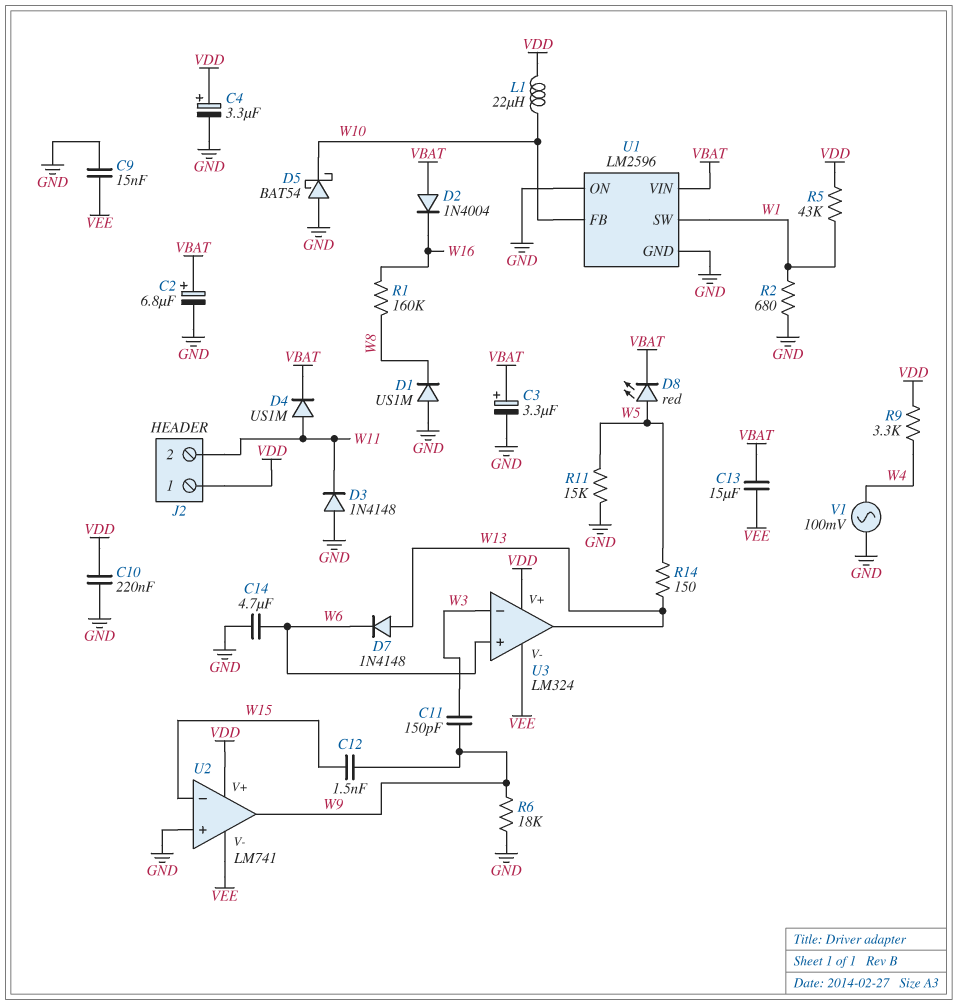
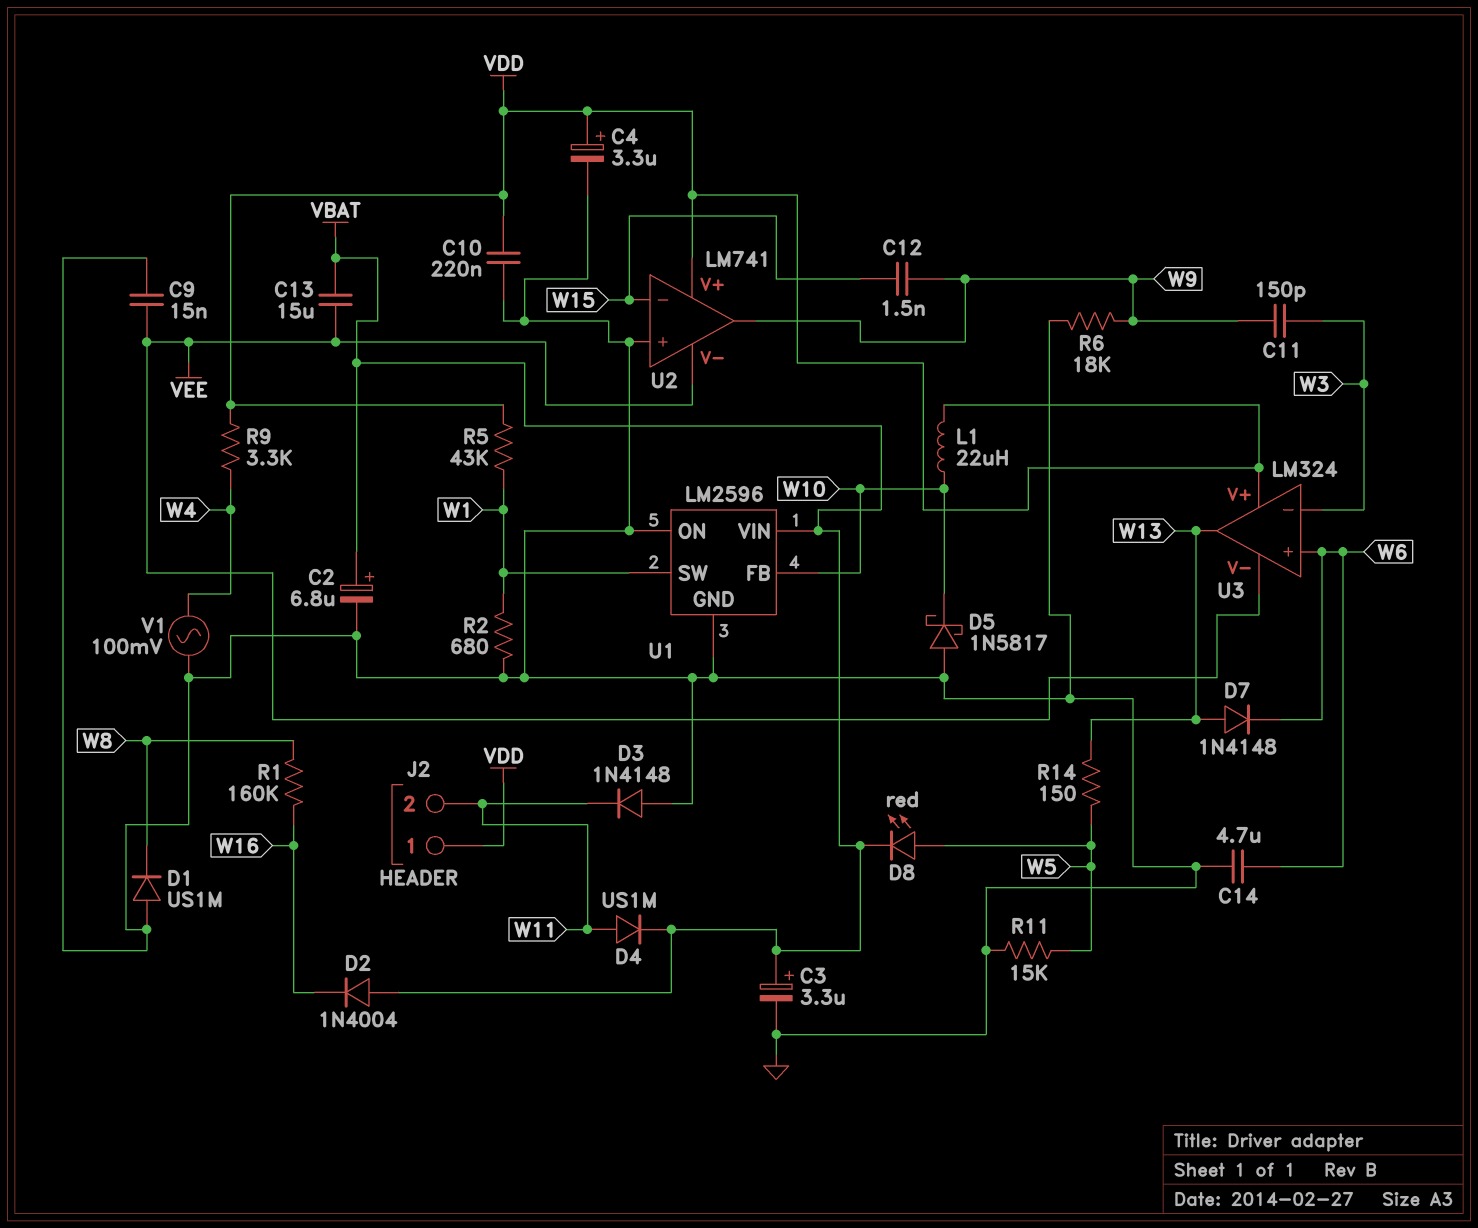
D5: schottky BAT54 (A GND, K W10) -> schottky 1N5817 (A GND, K W10)

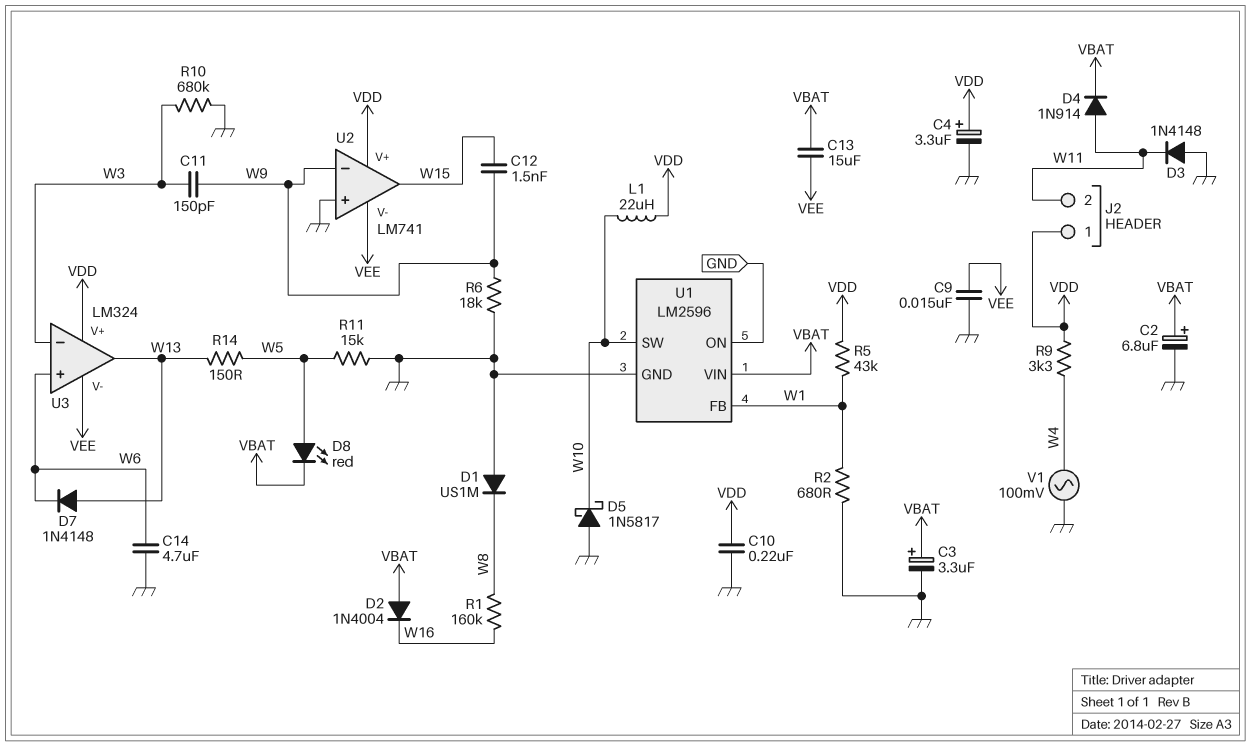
D4: diode US1M (A W11, K VBAT) -> diode 1N914 (A W11, K VBAT)
R10: none -> 680k (GND, W3)
U1 pin FB: W10 -> W1
U1 pin SW: W1 -> W10
U2 pin in-: W15 -> W9
U2 pin out: W9 -> W15

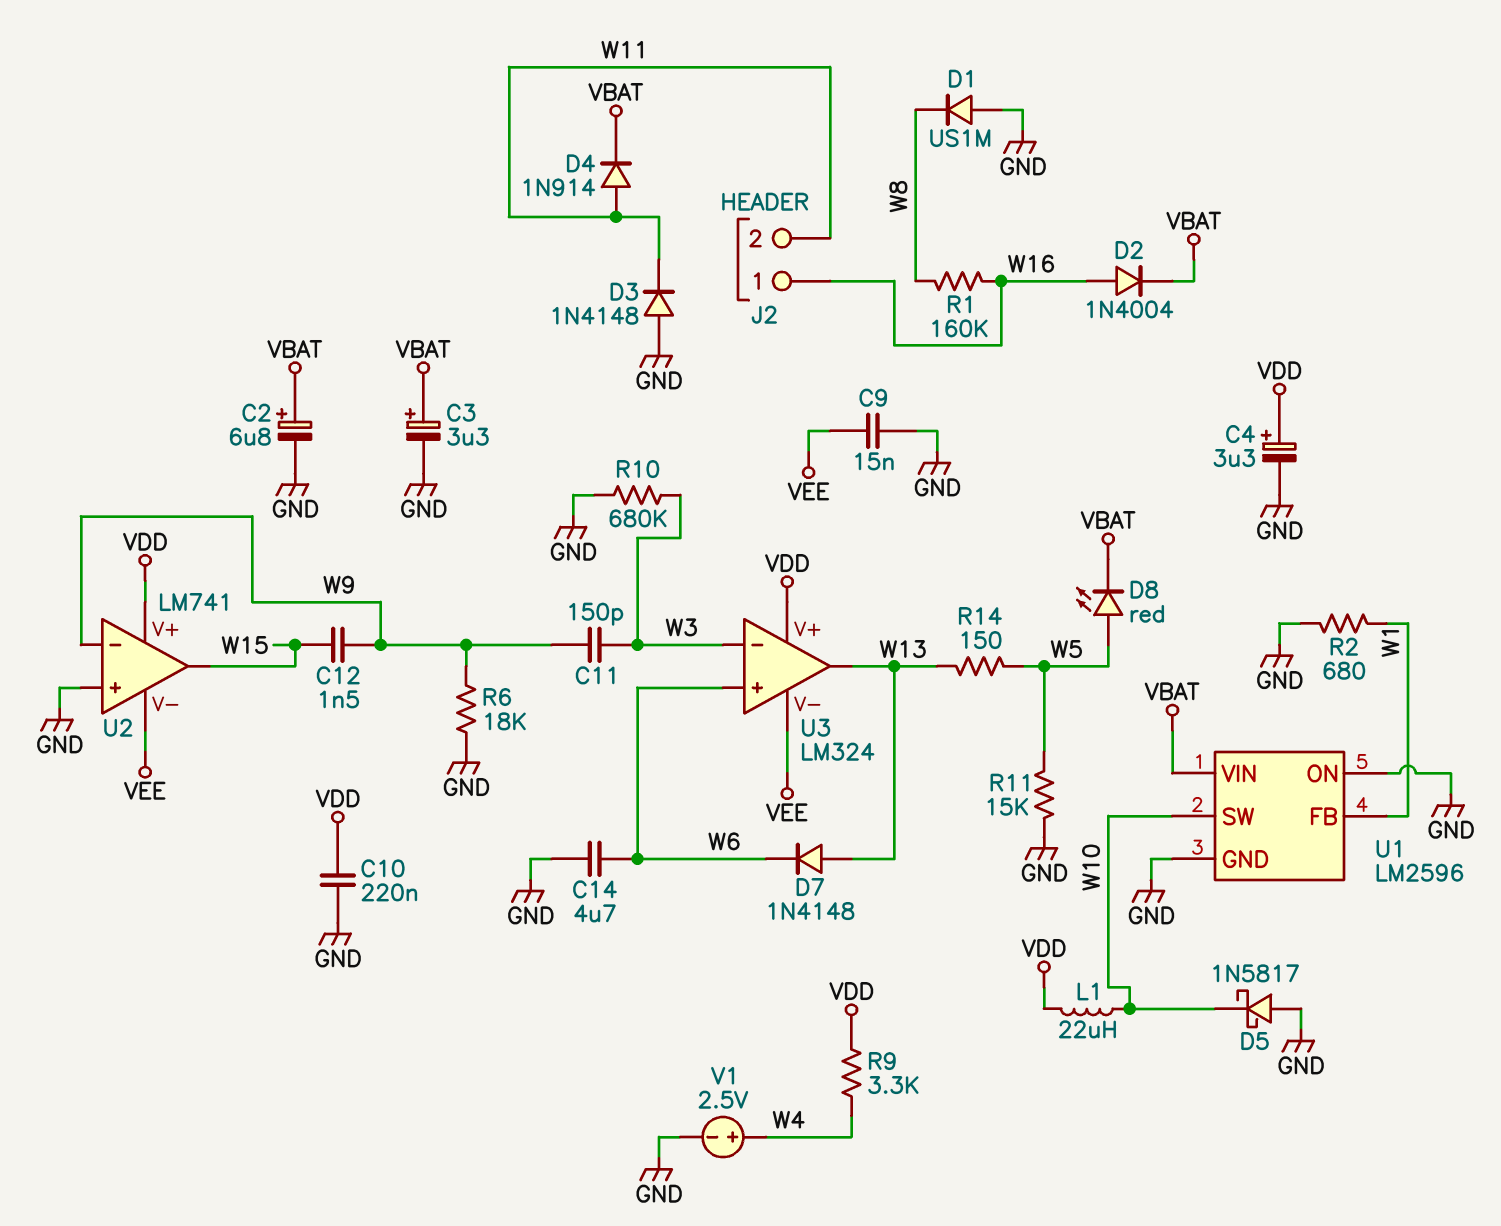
C13: 15uF (VBAT, VEE) -> none
D2: diode 1N4004 (A VBAT, K W16) -> diode 1N4004 (A W16, K VBAT)
J2 pin 1: VDD -> W16
R5: 43k (VDD, W1) -> none
V1: AC 100mV (GND, W4) -> 2.5V (plus W4, minus GND)

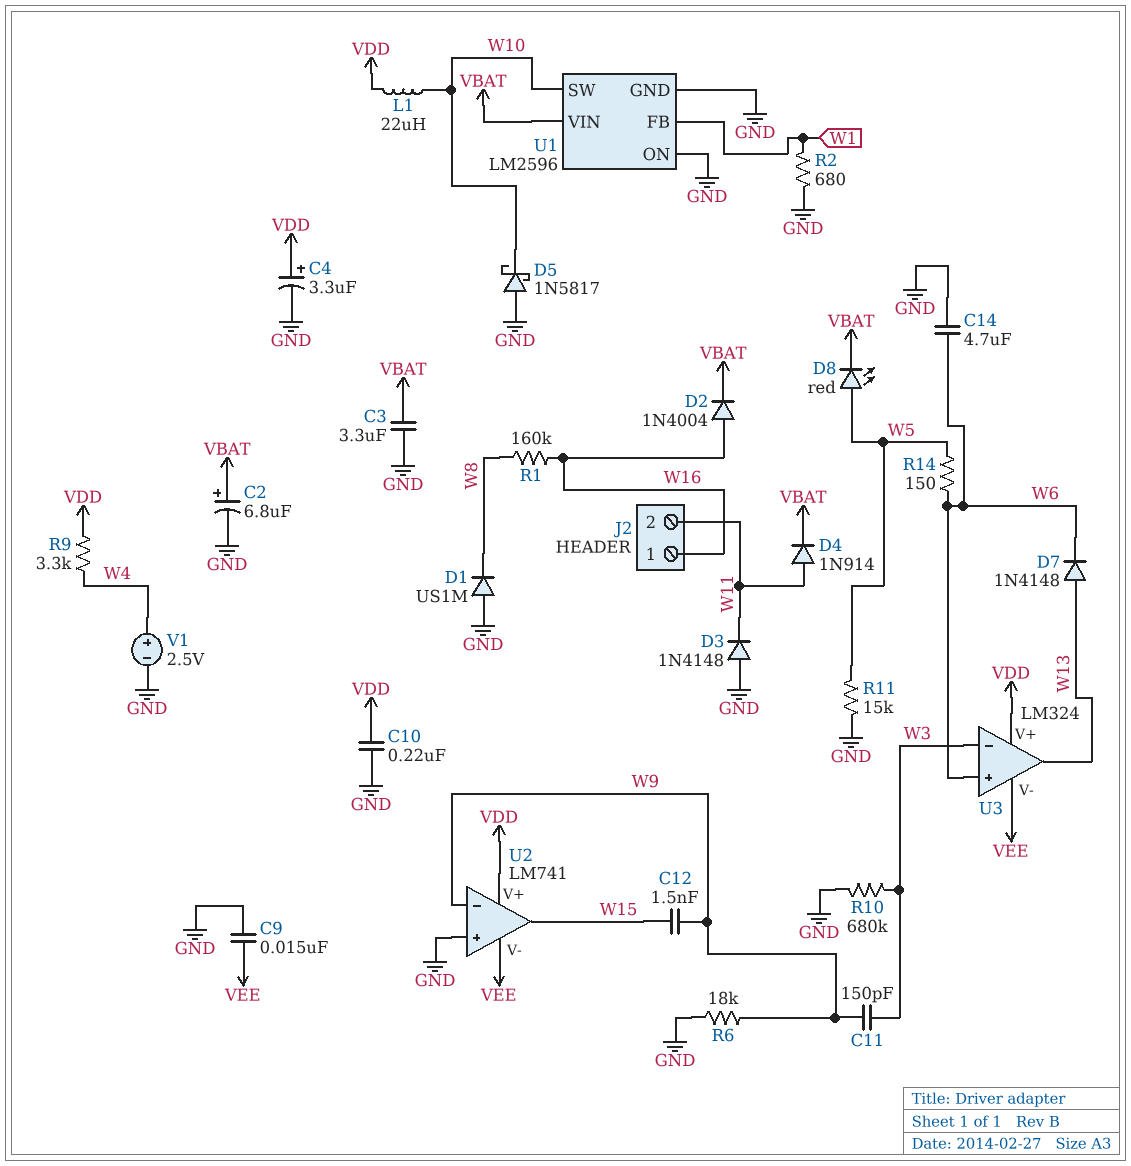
C3: 3.3uF (plus VBAT, minus GND) -> 3.3uF (GND, VBAT)
R14: 150 (W5, W13) -> 150 (W5, W6)

